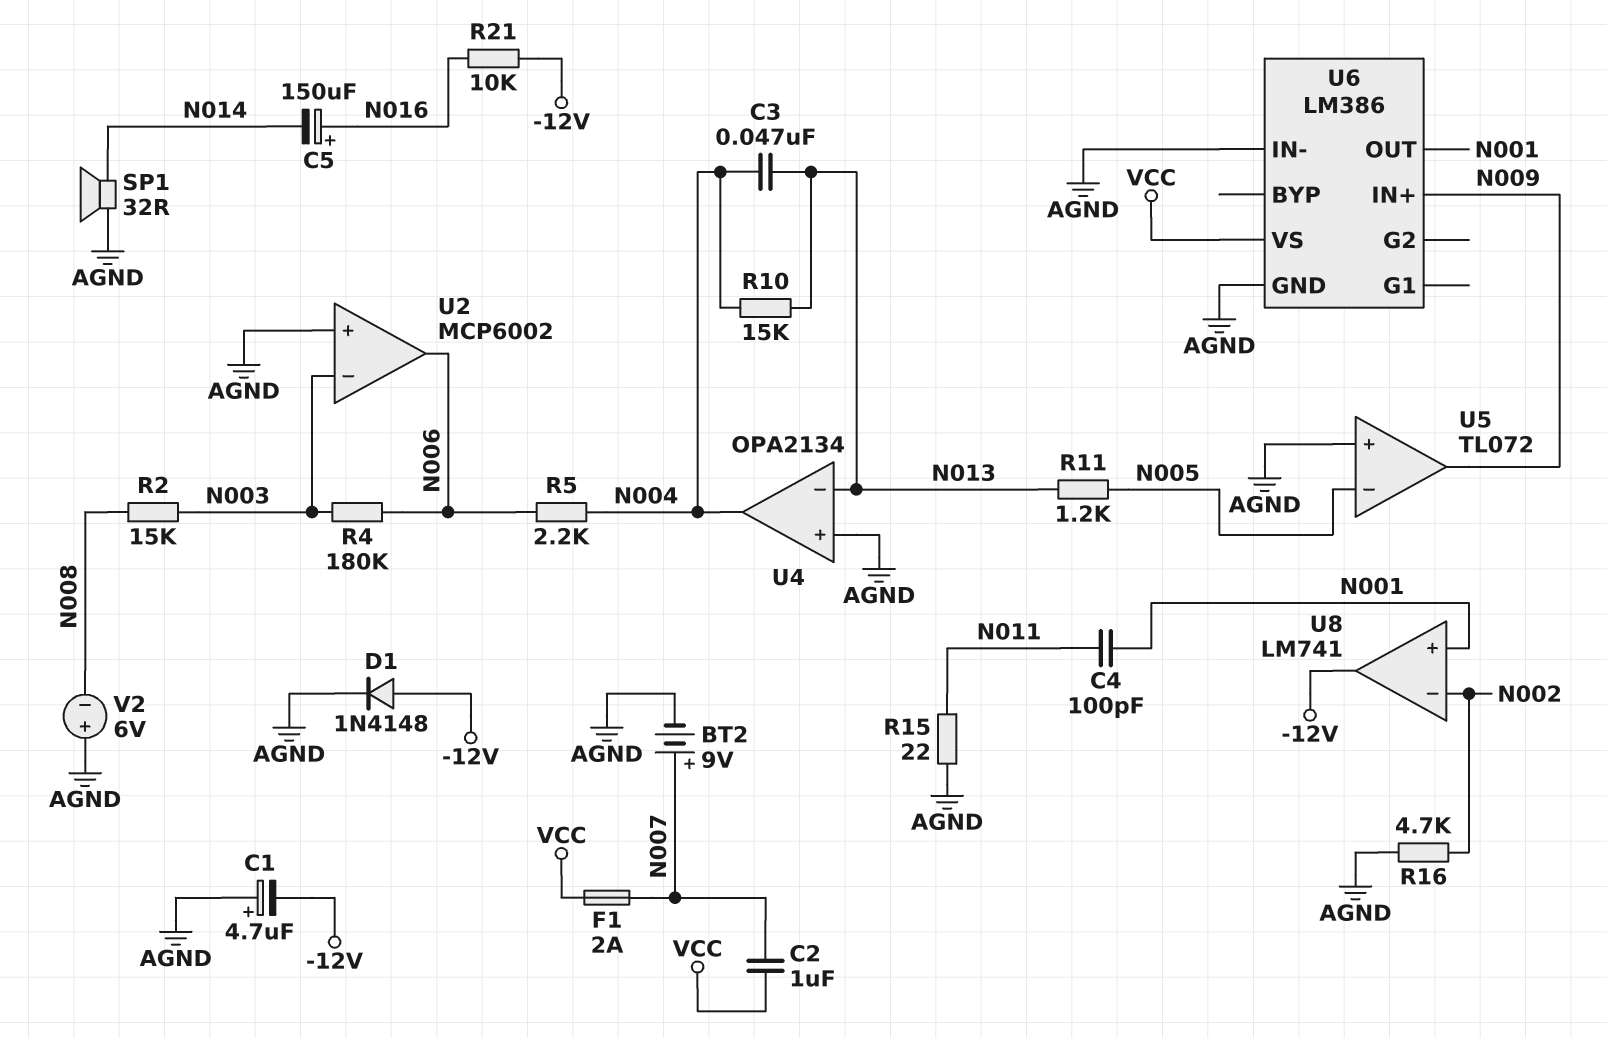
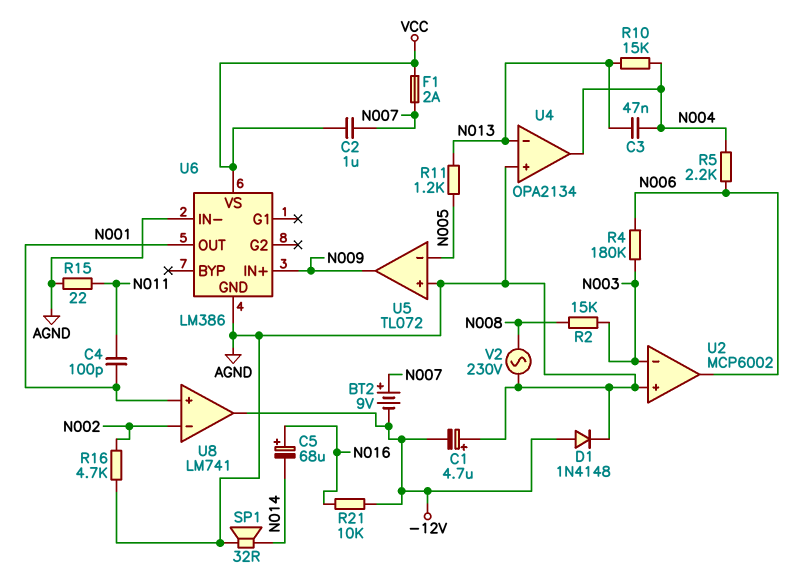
BT2: 9V (plus N007, minus AGND) -> 9V (plus N007, minus -12V)
C5: 150uF (plus N016, minus N014) -> 68uF (plus N016, minus N014)
V2: 6V (plus AGND, minus N008) -> AC 230V (AGND, N008)

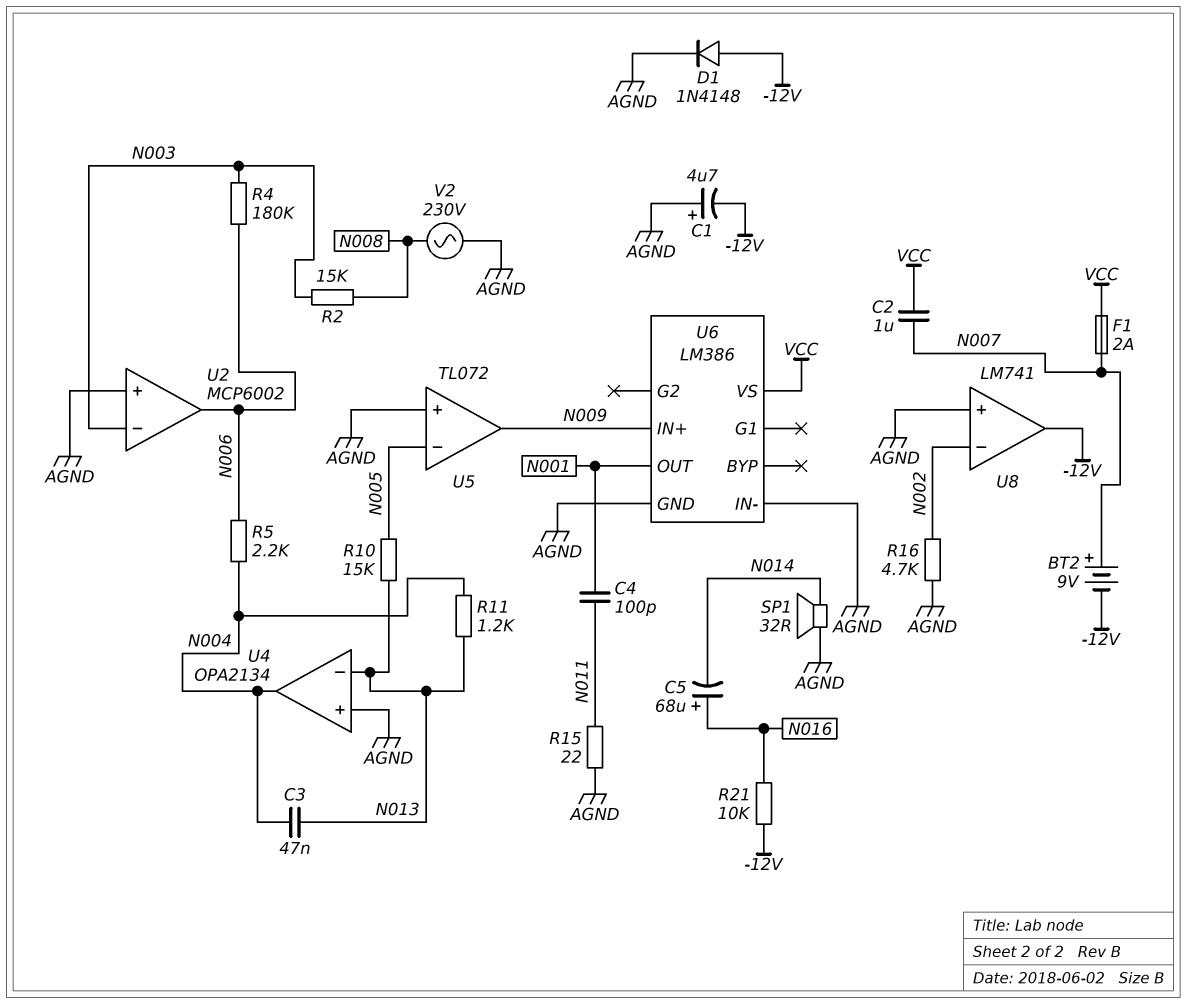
R10: 15k (N004, N013) -> 15k (N005, N013)
R11: 1.2k (N005, N013) -> 1.2k (N004, N013)
U8 pin in+: N001 -> AGND

